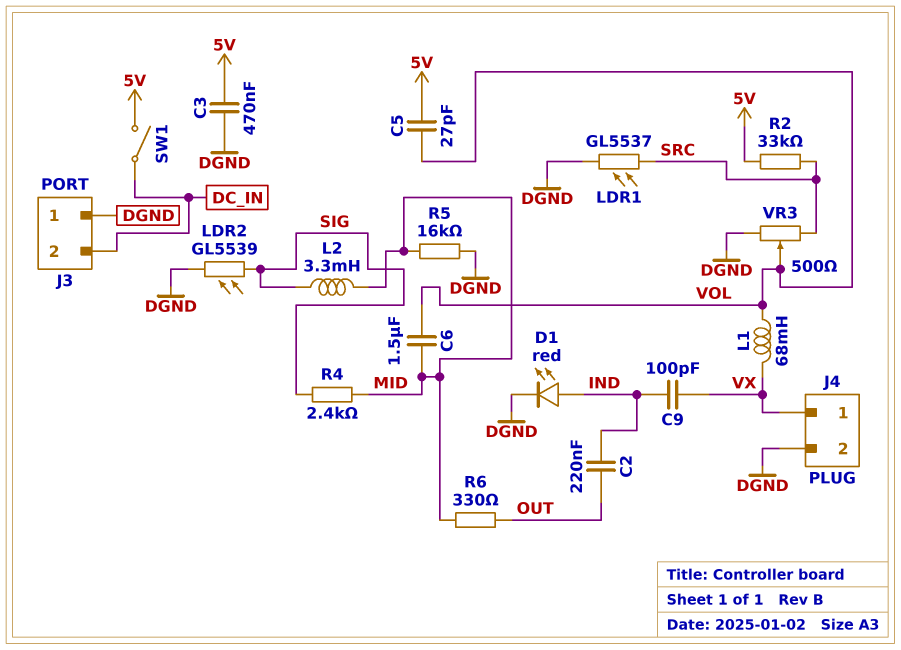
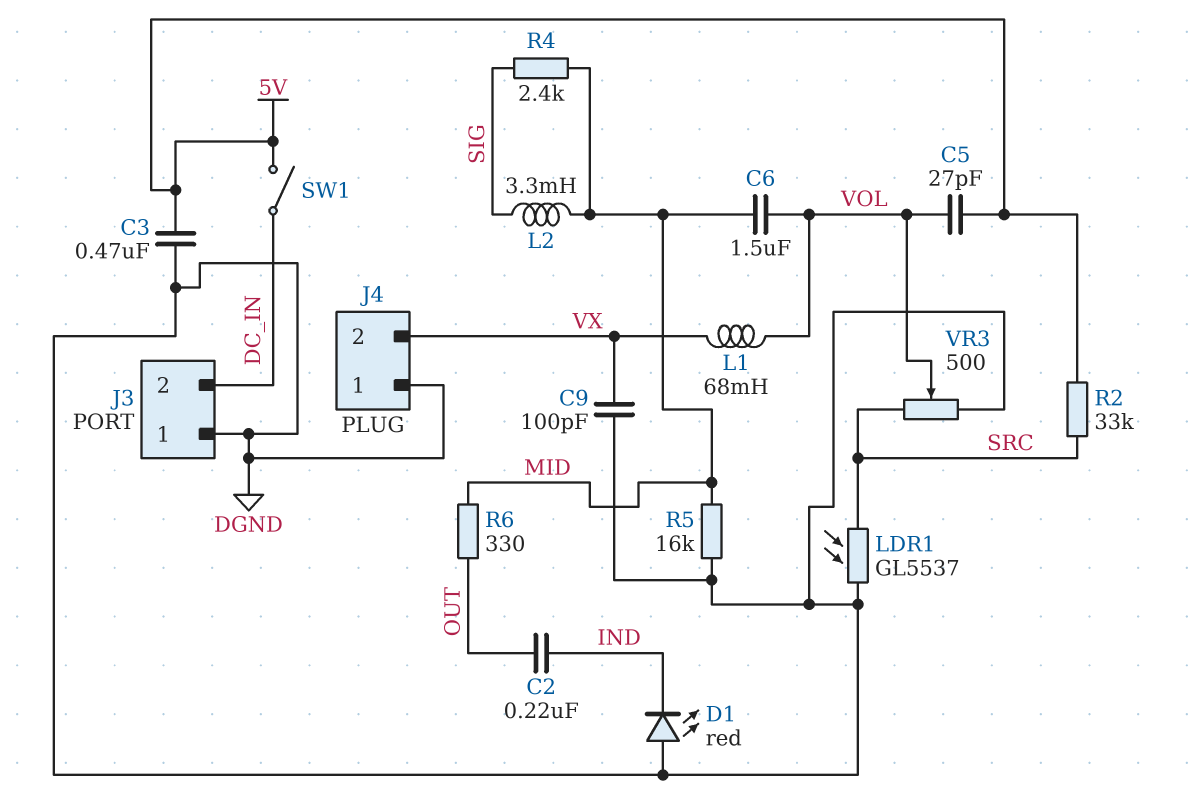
C9: 100pF (IND, VX) -> 100pF (DGND, VX)
D1: LED red (A IND, K DGND) -> LED red (A DGND, K IND)
J4 pin 1: VX -> DGND
J4 pin 2: DGND -> VX
LDR2: GL5539 (DGND, SIG) -> none

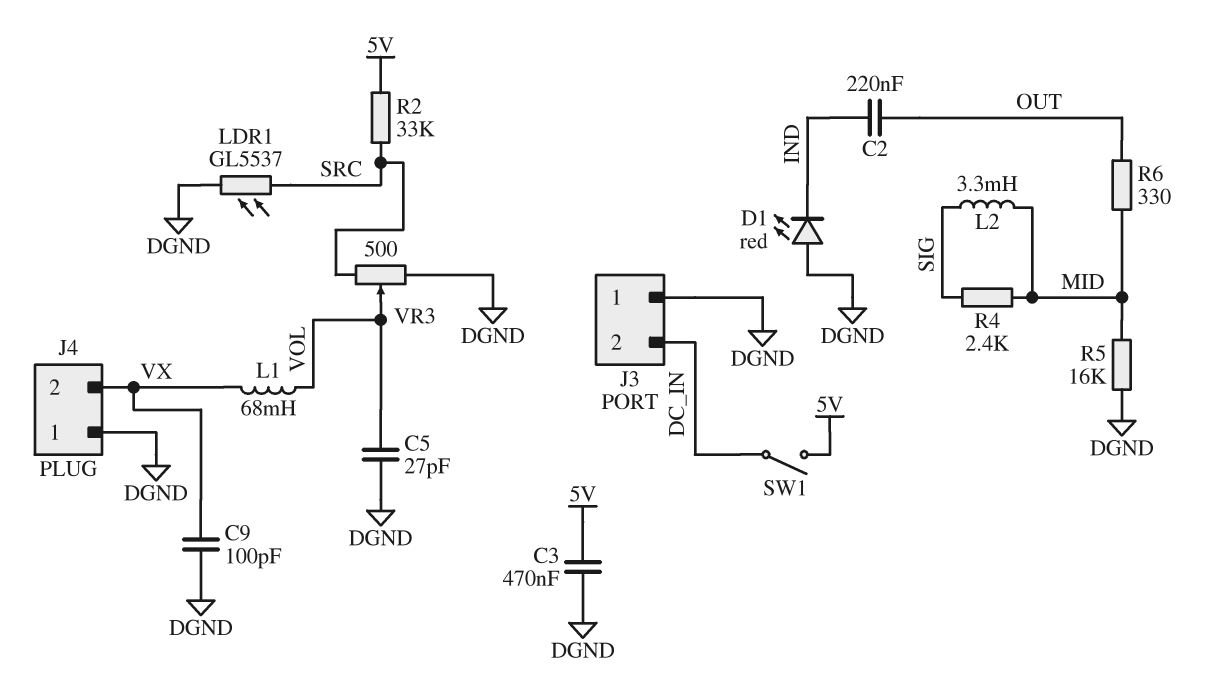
C5: 27pF (5V, VOL) -> 27pF (DGND, VOL)
C6: 1.5uF (MID, VOL) -> none

